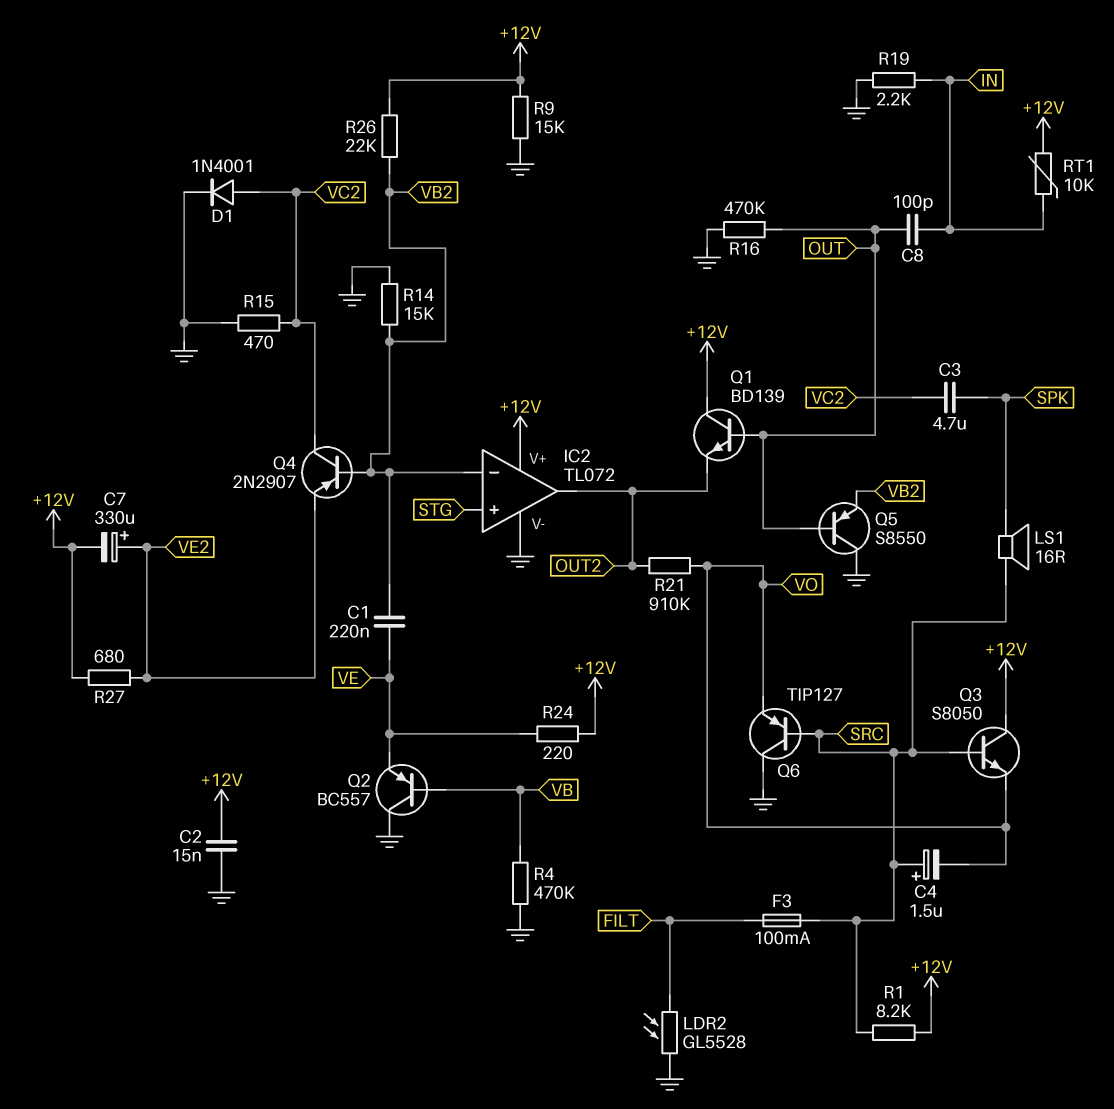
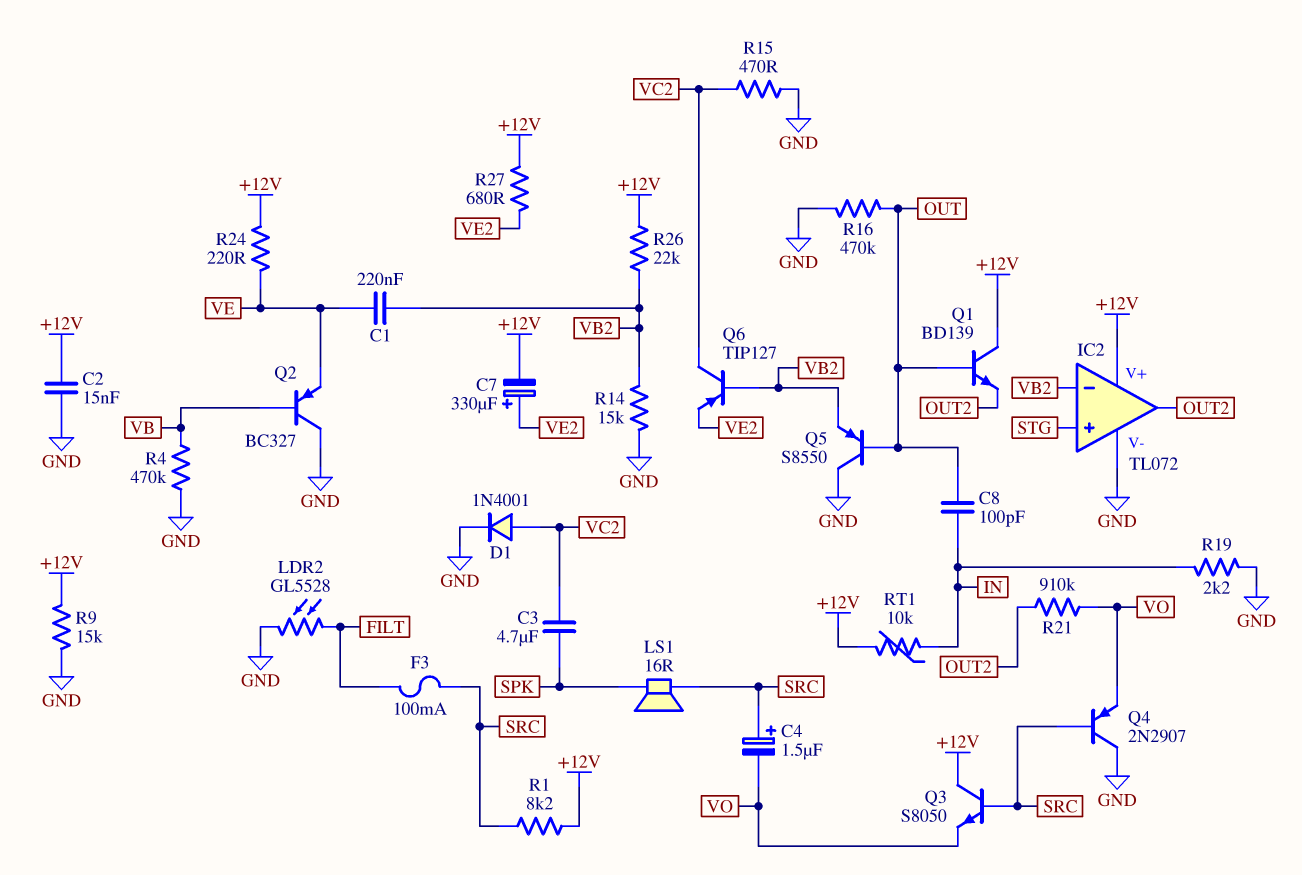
Q2: PNP BC557 (B VB, C GND, E VE) -> PNP BC327 (B VB, C GND, E VE)
Q4: PNP 2N2907 (B VB2, C VC2, E VE2) -> PNP 2N2907 (B SRC, C GND, E VO)
Q6: PNP TIP127 (B SRC, C GND, E VO) -> PNP TIP127 (B VB2, C VC2, E VE2)

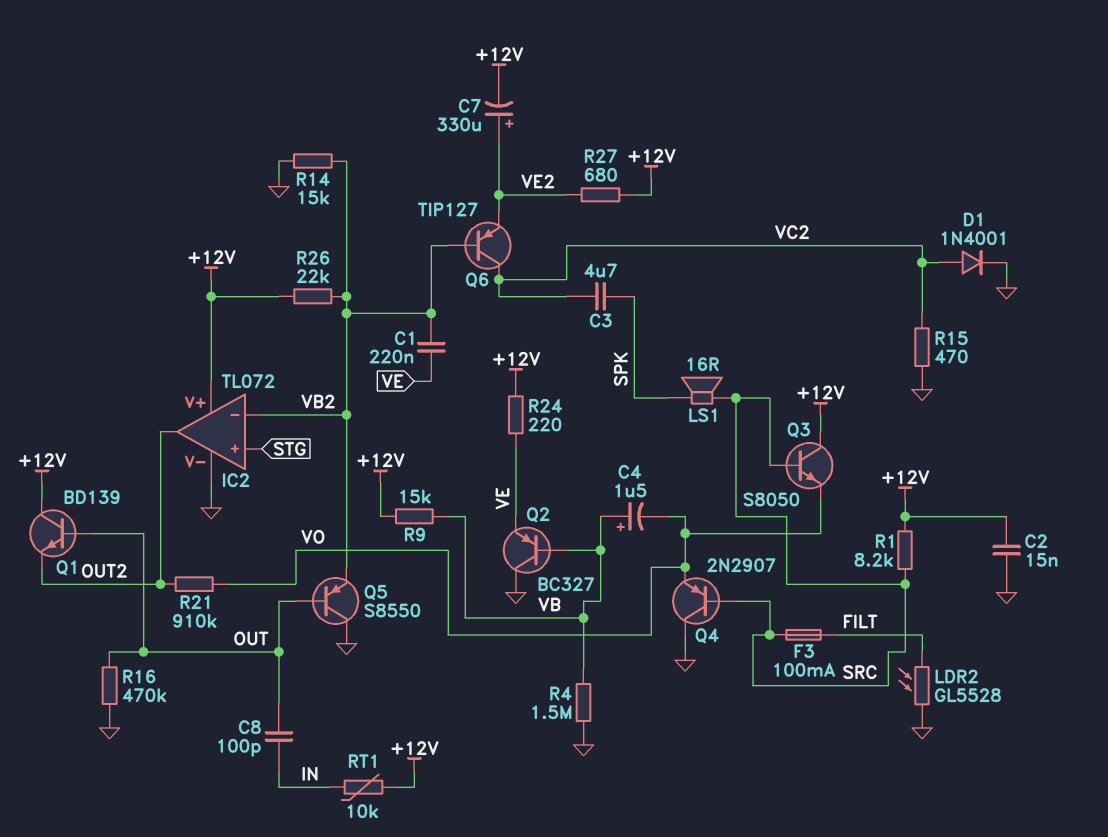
C4: 1.5uF (plus SRC, minus VO) -> 1.5uF (plus VB, minus VO)
R4: 470k (GND, VB) -> 1.5M (GND, VB)
R9: 15k (+12V, GND) -> 15k (+12V, VB)
R19: 2.2k (GND, IN) -> none

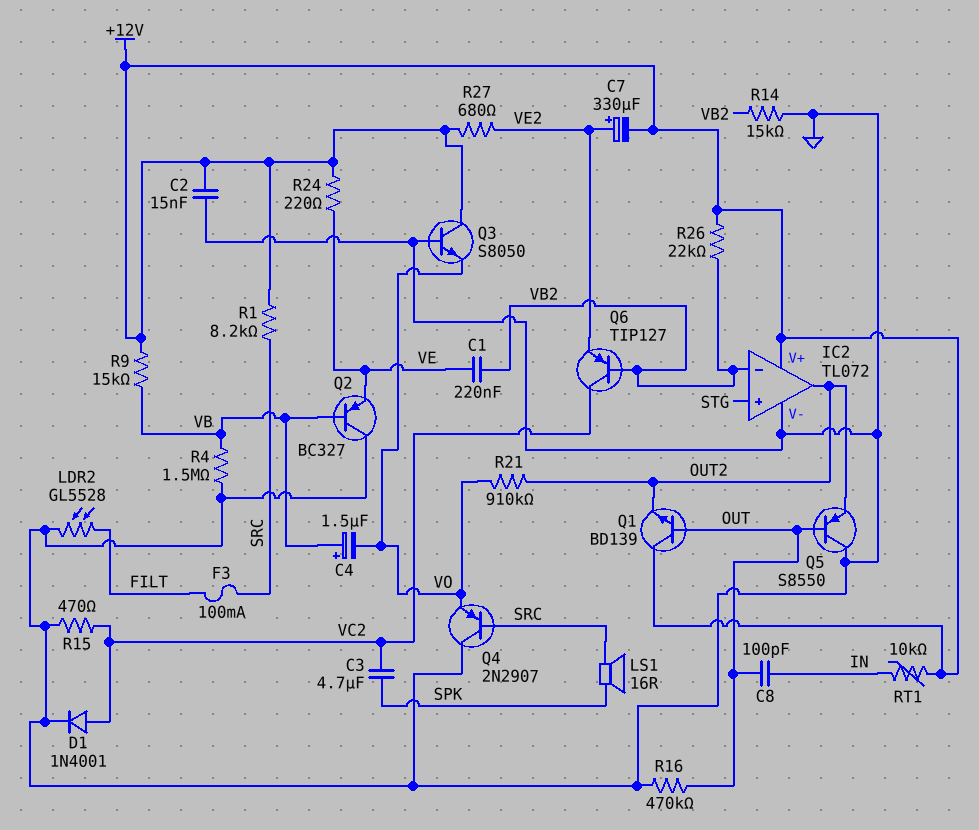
Q3: NPN S8050 (B SRC, C +12V, E VO) -> NPN S8050 (B GND, C +12V, E VO)
Q5: PNP S8550 (B OUT, C GND, E VB2) -> PNP S8550 (B OUT, C GND, E OUT2)

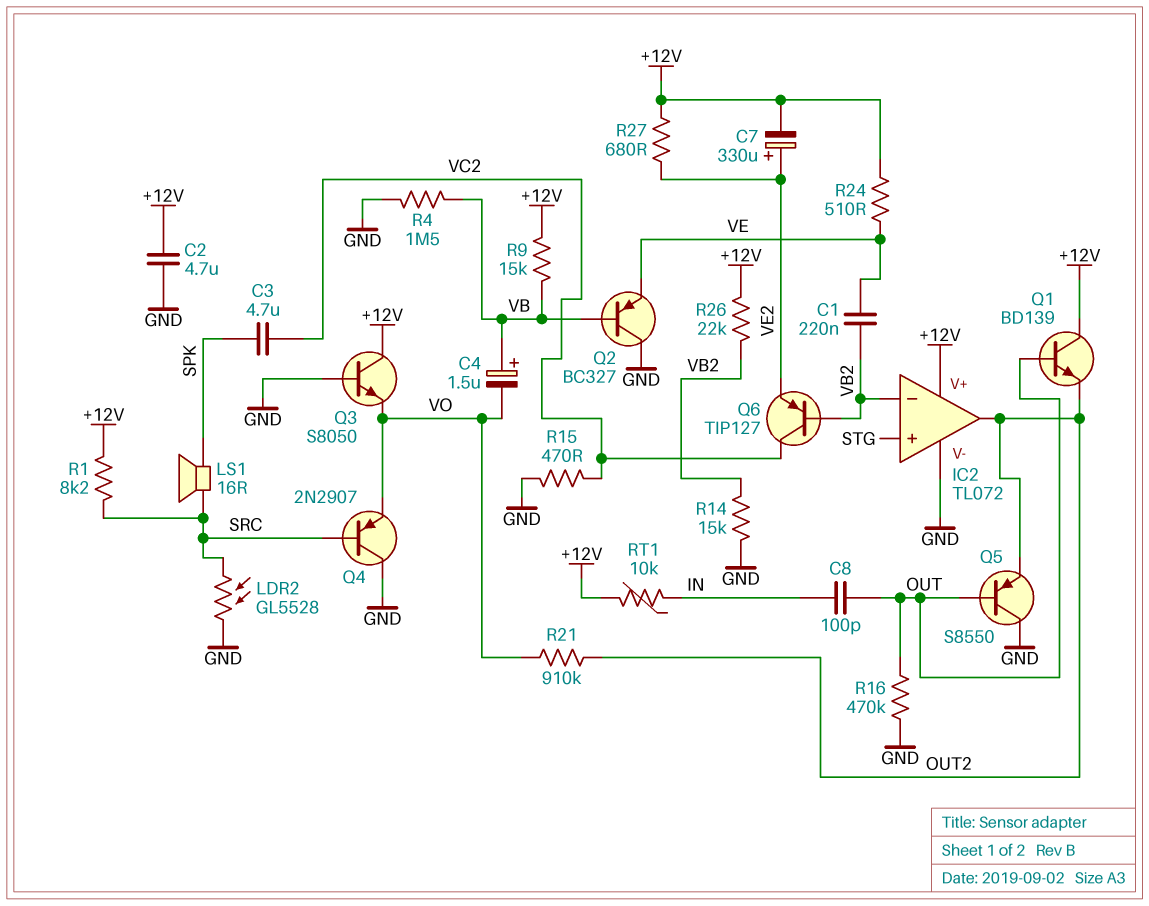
C2: 15nF (+12V, GND) -> 4.7uF (+12V, GND)
D1: diode 1N4001 (A VC2, K GND) -> none
F3: 100mA (FILT, SRC) -> none
LDR2: GL5528 (FILT, GND) -> GL5528 (GND, SRC)
R24: 220 (+12V, VE) -> 510 (+12V, VE)

